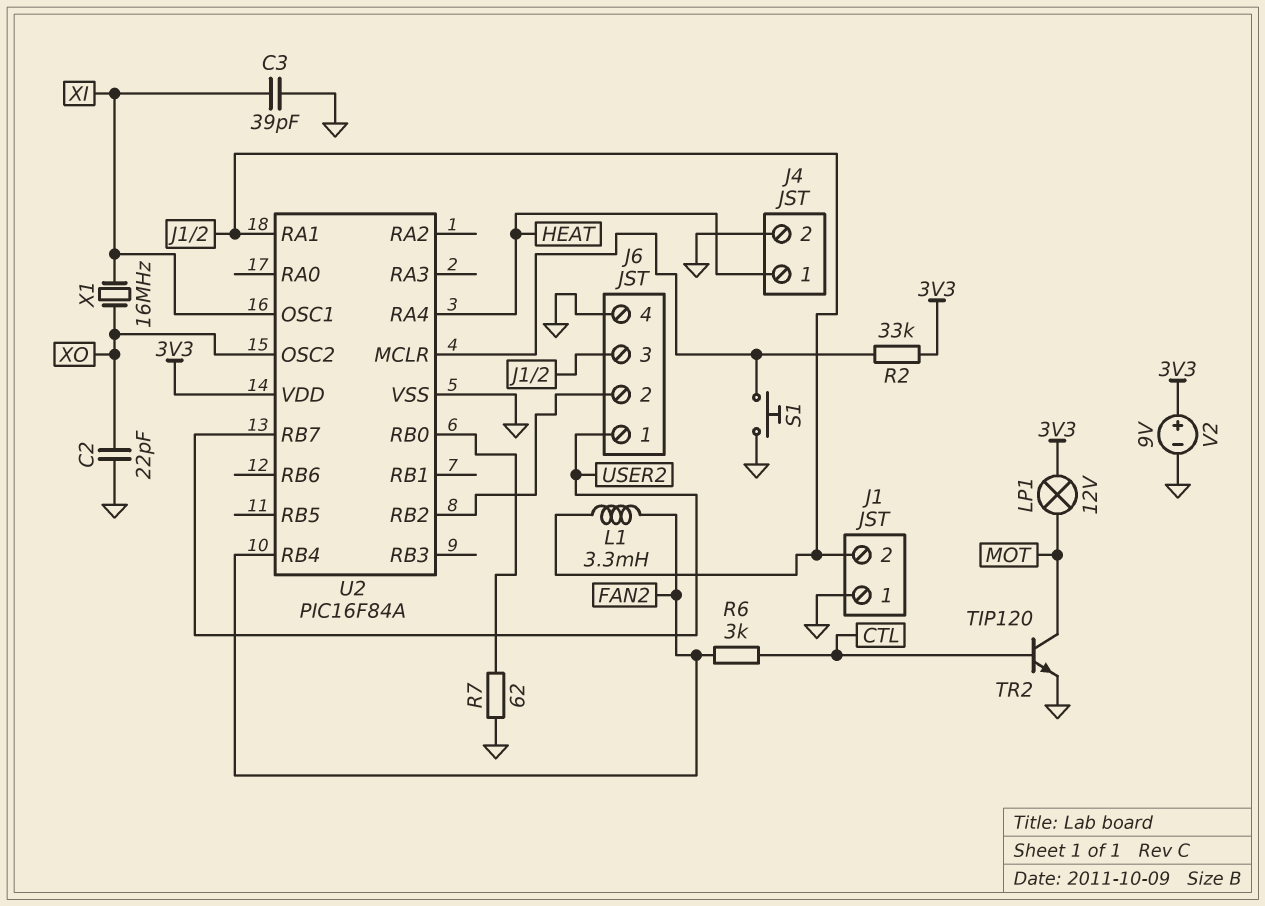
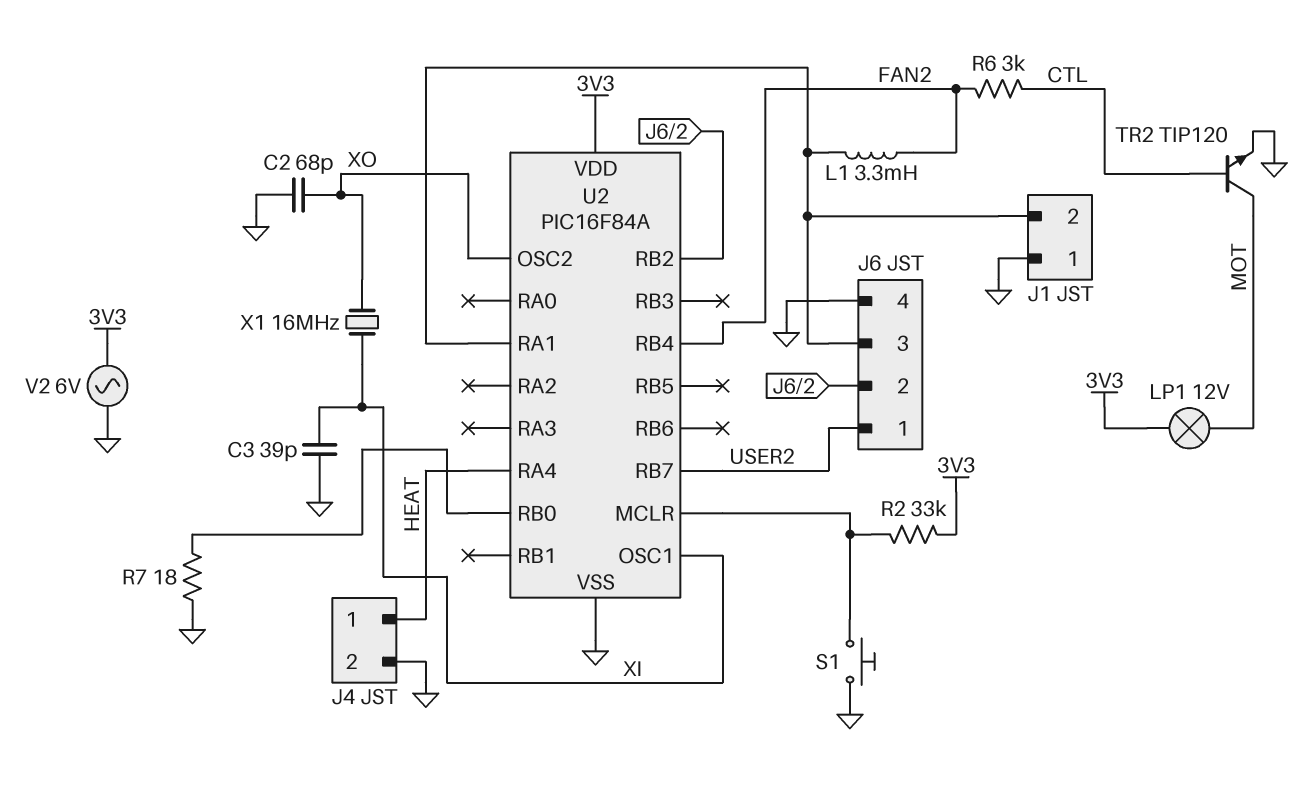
C2: 22pF (GND, XO) -> 68pF (GND, XO)
R7: 62 (GND, U2/RB0) -> 18 (GND, U2/RB0)
V2: 9V (plus 3V3, minus GND) -> AC 6V (3V3, GND)

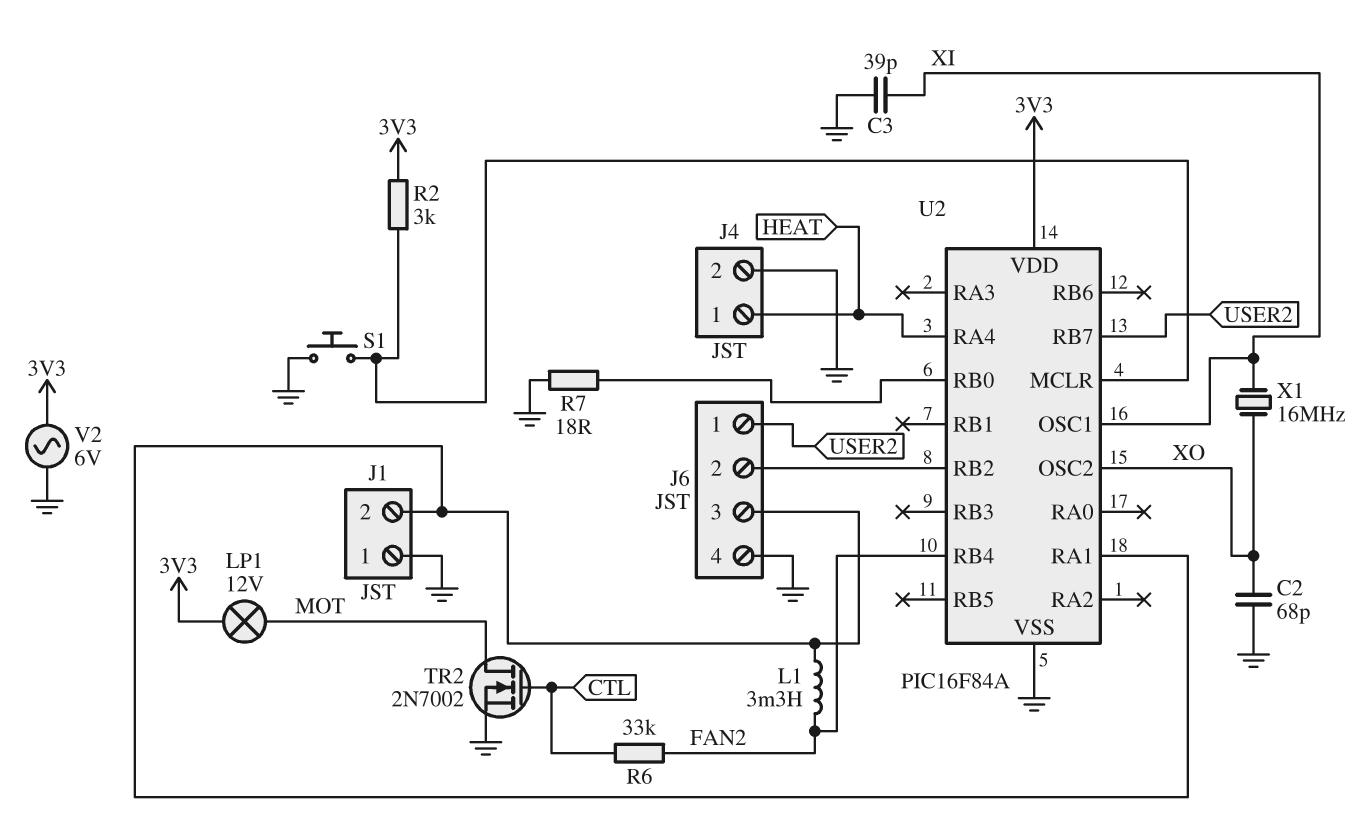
R2: 33k (3V3, U2/MCLR) -> 3k (3V3, U2/MCLR)
R6: 3k (CTL, FAN2) -> 33k (CTL, FAN2)
TR2: NPN TIP120 (B CTL, C MOT, E GND) -> NMOS 2N7002 (G CTL, D MOT, S GND)

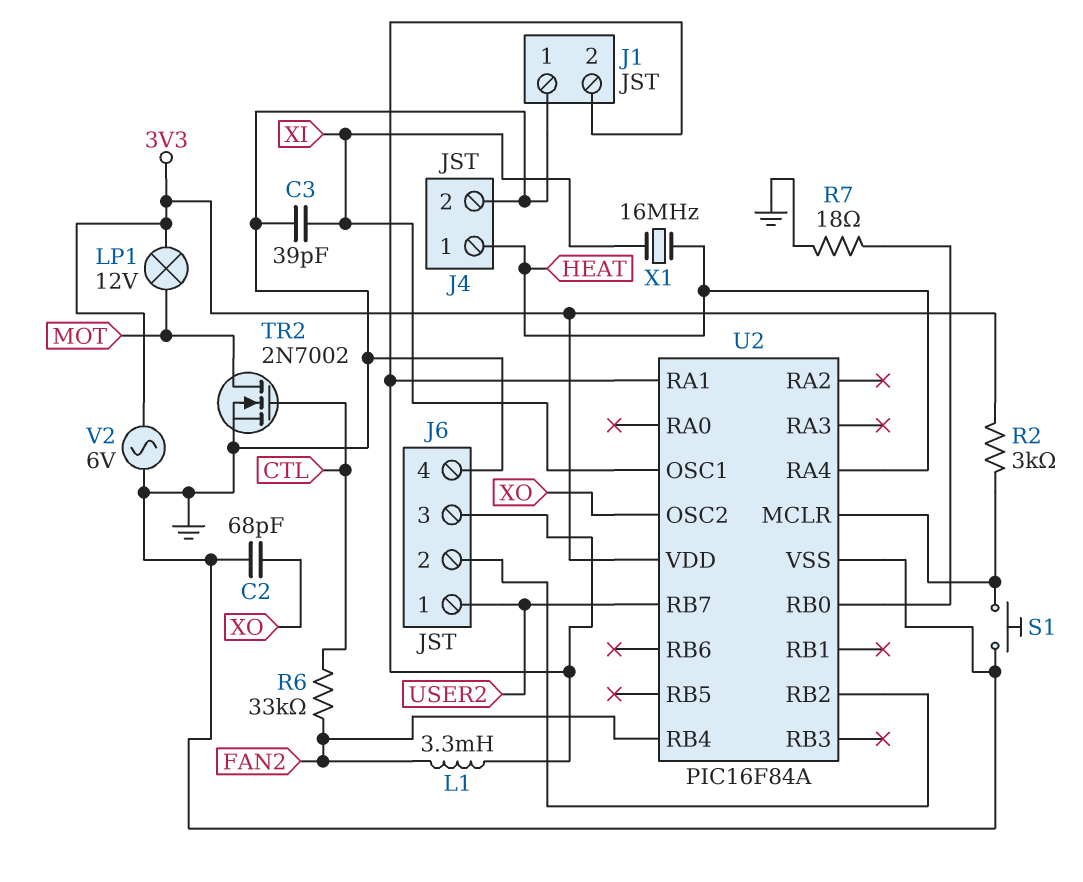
X1: 16MHz (XI, XO) -> 16MHz (HEAT, XI)

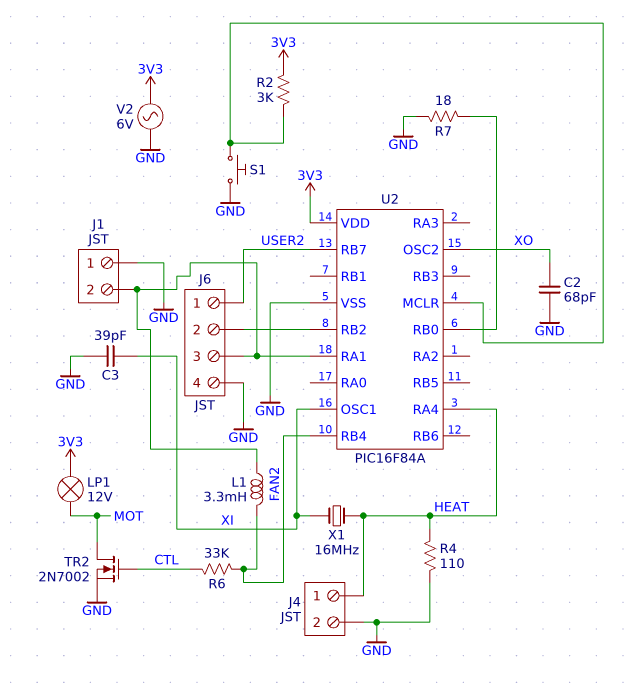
R4: none -> 110 (GND, HEAT)

